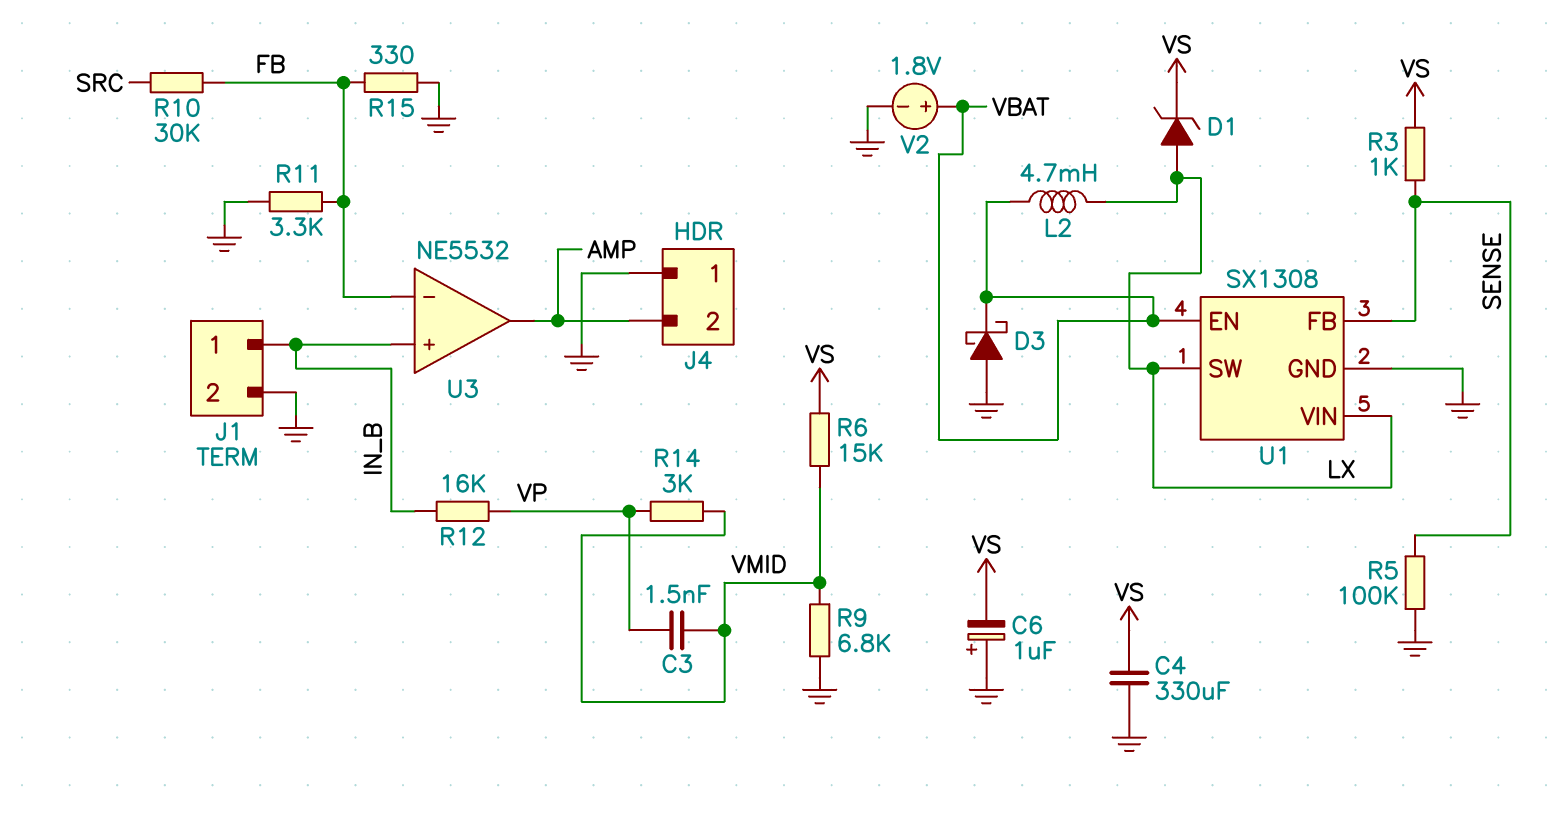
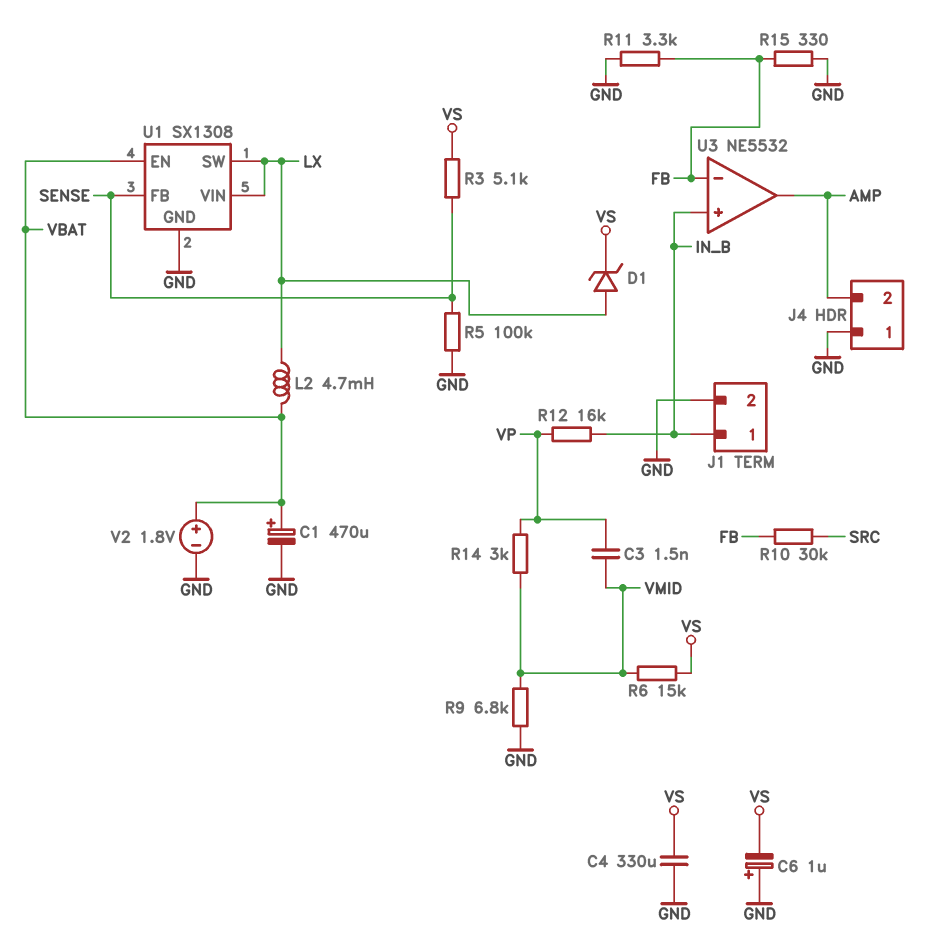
C1: none -> 470uF (plus VBAT, minus GND)
D3: schottky (A GND, K VBAT) -> none
R3: 1k (SENSE, VS) -> 5.1k (SENSE, VS)

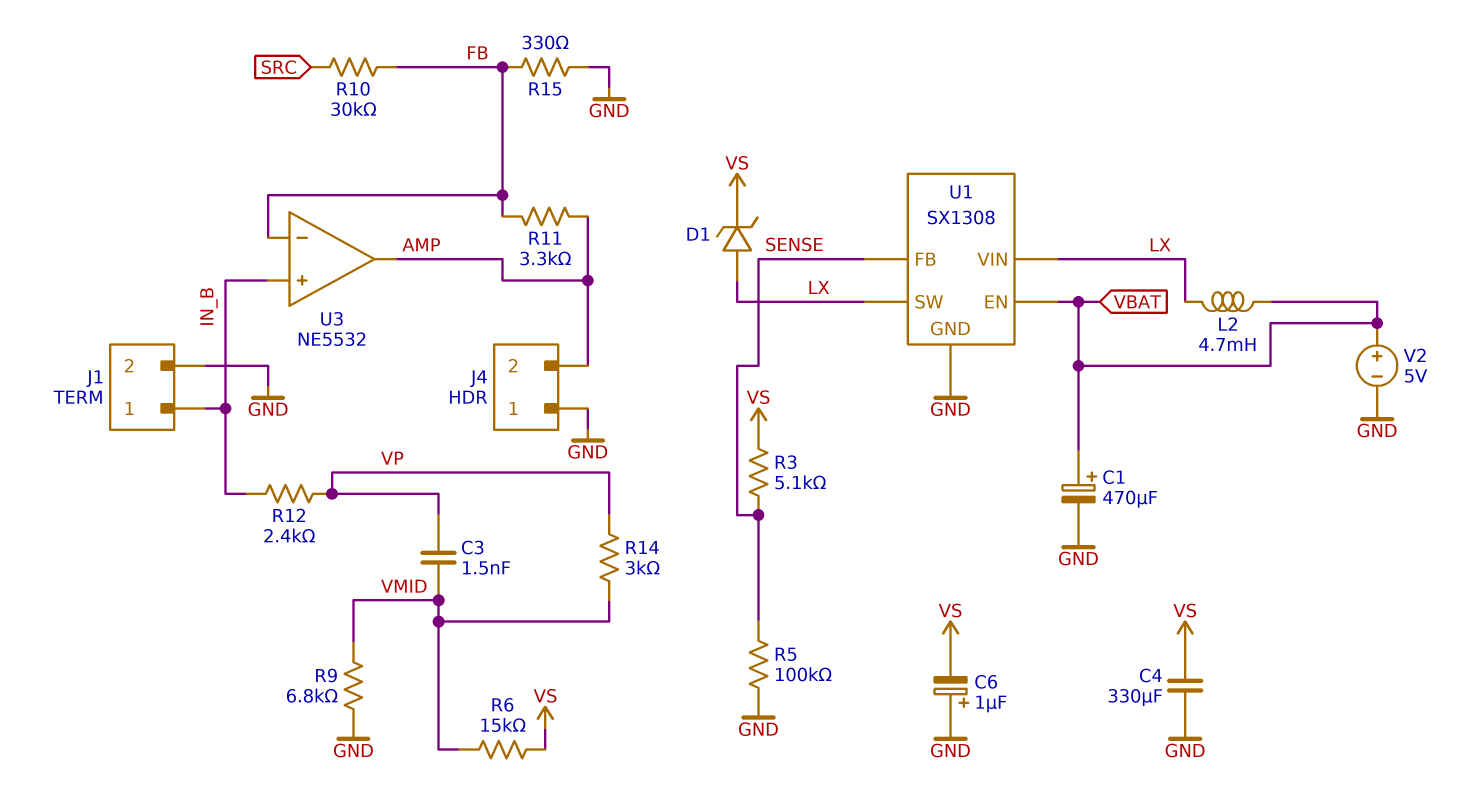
R11: 3.3k (FB, GND) -> 3.3k (AMP, FB)
R12: 16k (IN_B, VP) -> 2.4k (IN_B, VP)
V2: 1.8V (plus VBAT, minus GND) -> 5V (plus VBAT, minus GND)

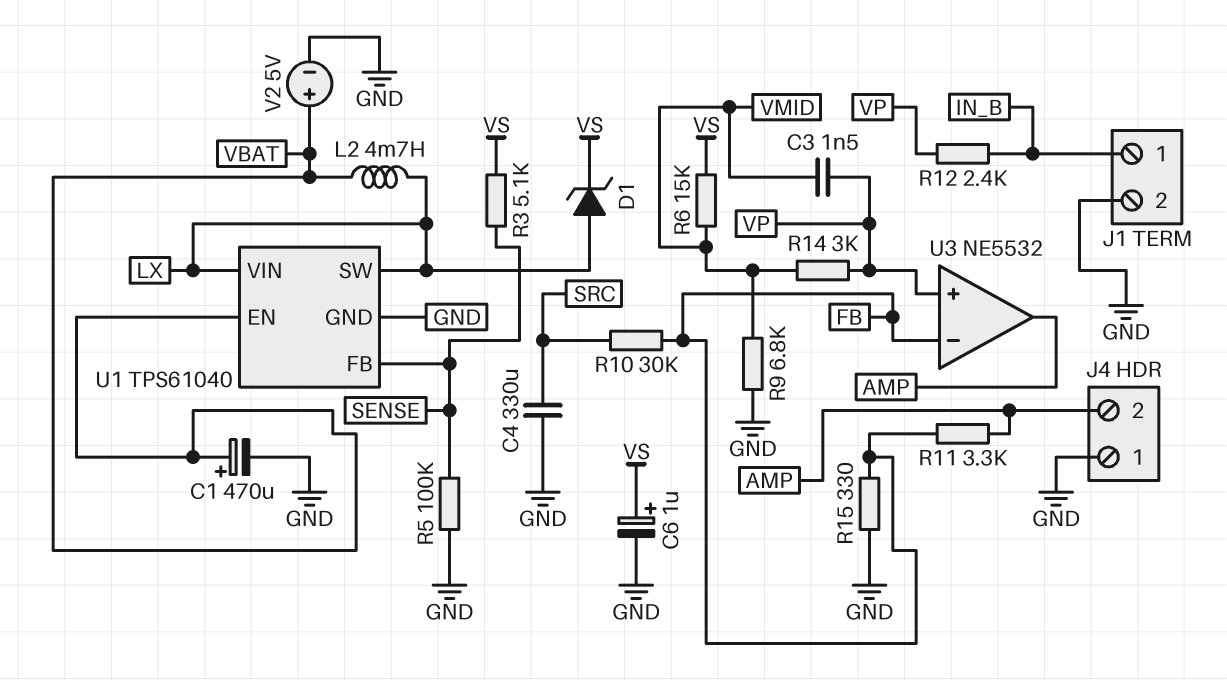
C4: 330uF (GND, VS) -> 330uF (GND, SRC)
C6: 1uF (plus GND, minus VS) -> 1uF (plus VS, minus GND)
U1: SX1308 -> TPS61040
U3 pin in+: IN_B -> VP

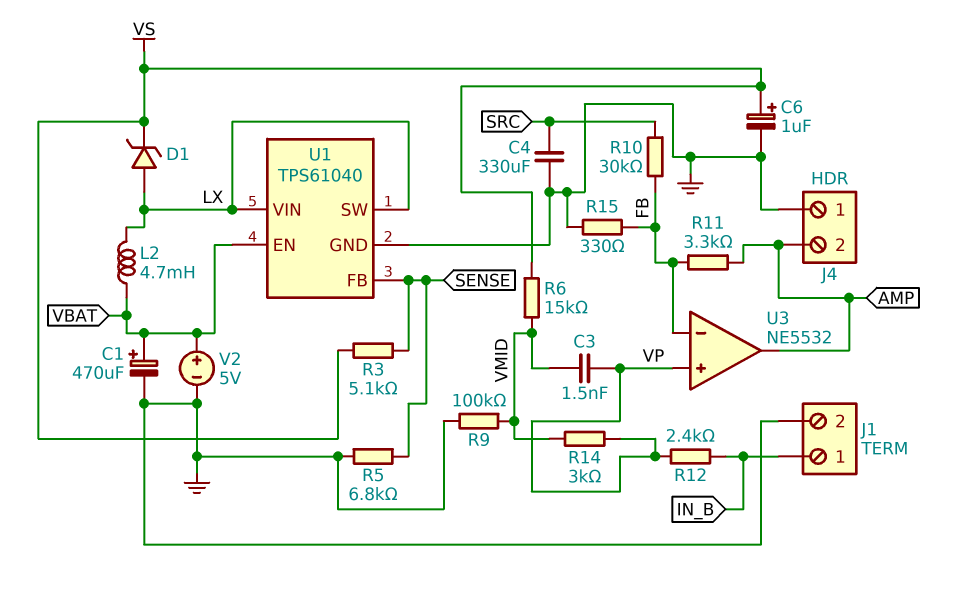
R5: 100k (GND, SENSE) -> 6.8k (GND, SENSE)
R9: 6.8k (GND, VMID) -> 100k (GND, VMID)

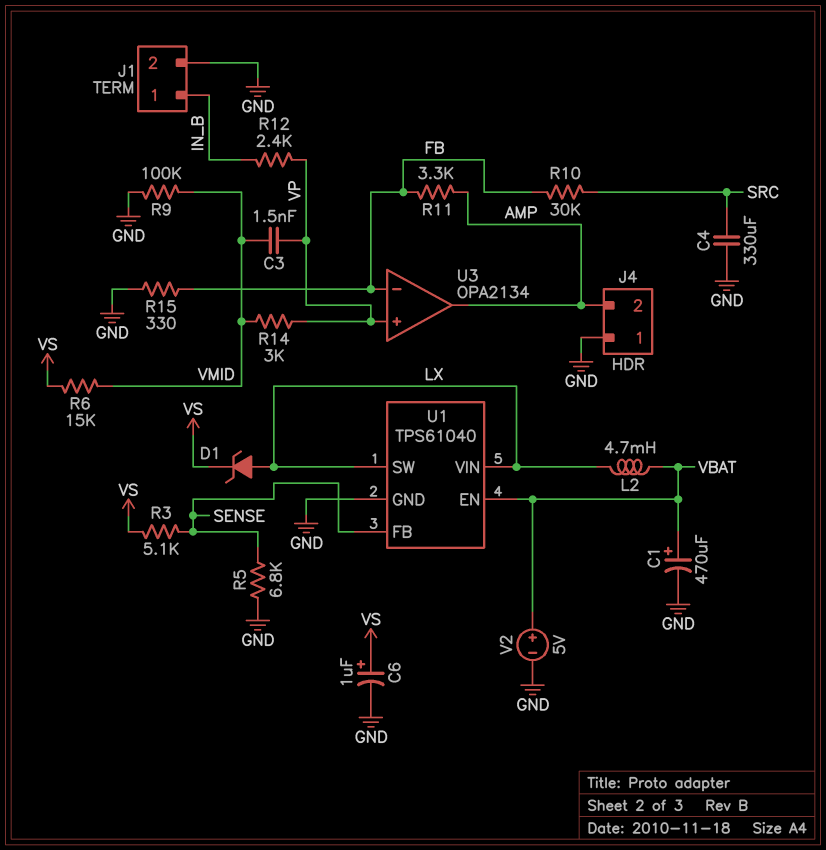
U3: NE5532 -> OPA2134

